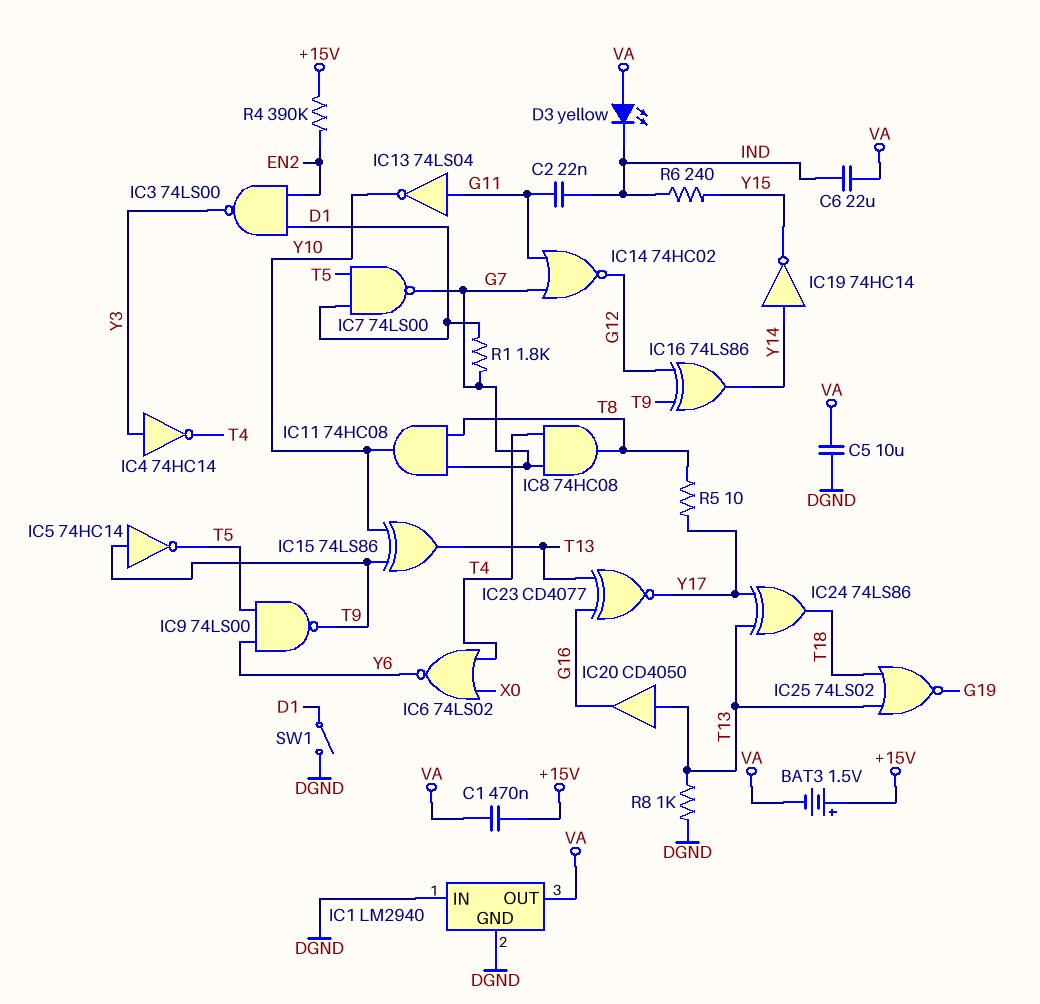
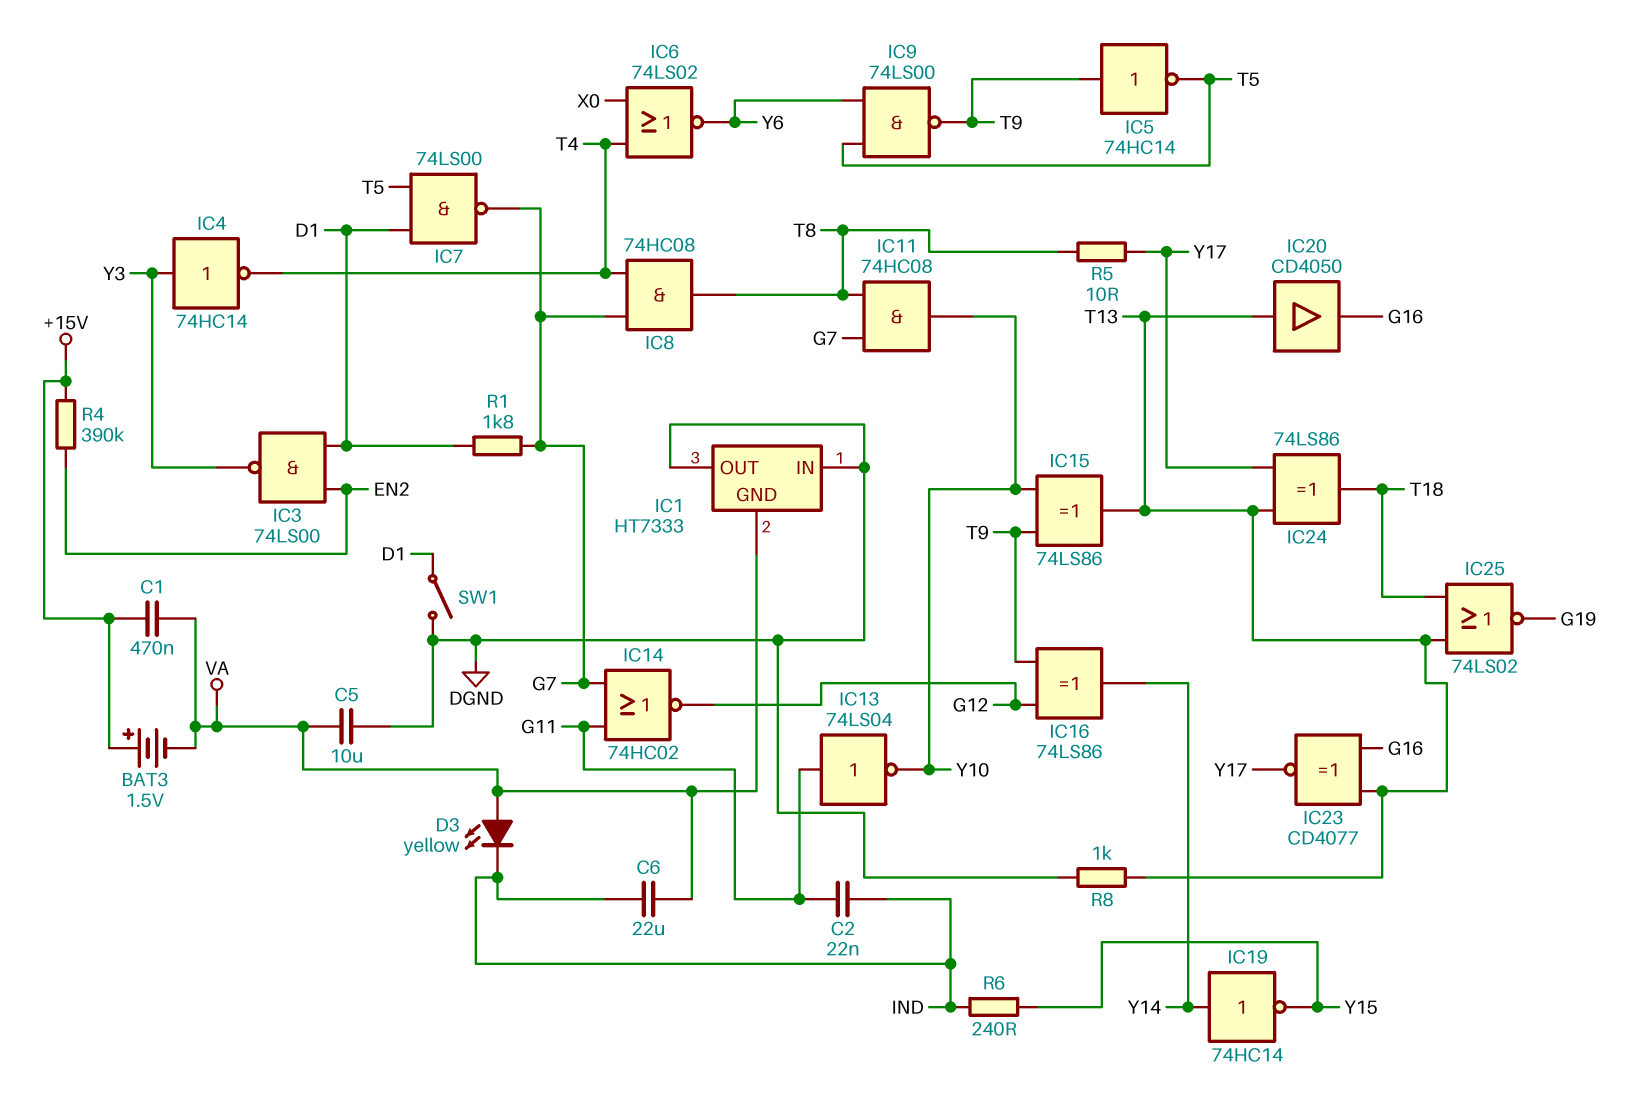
IC1: LM2940 -> HT7333
IC1 pin GND: DGND -> VA
IC1 pin OUT: VA -> DGND

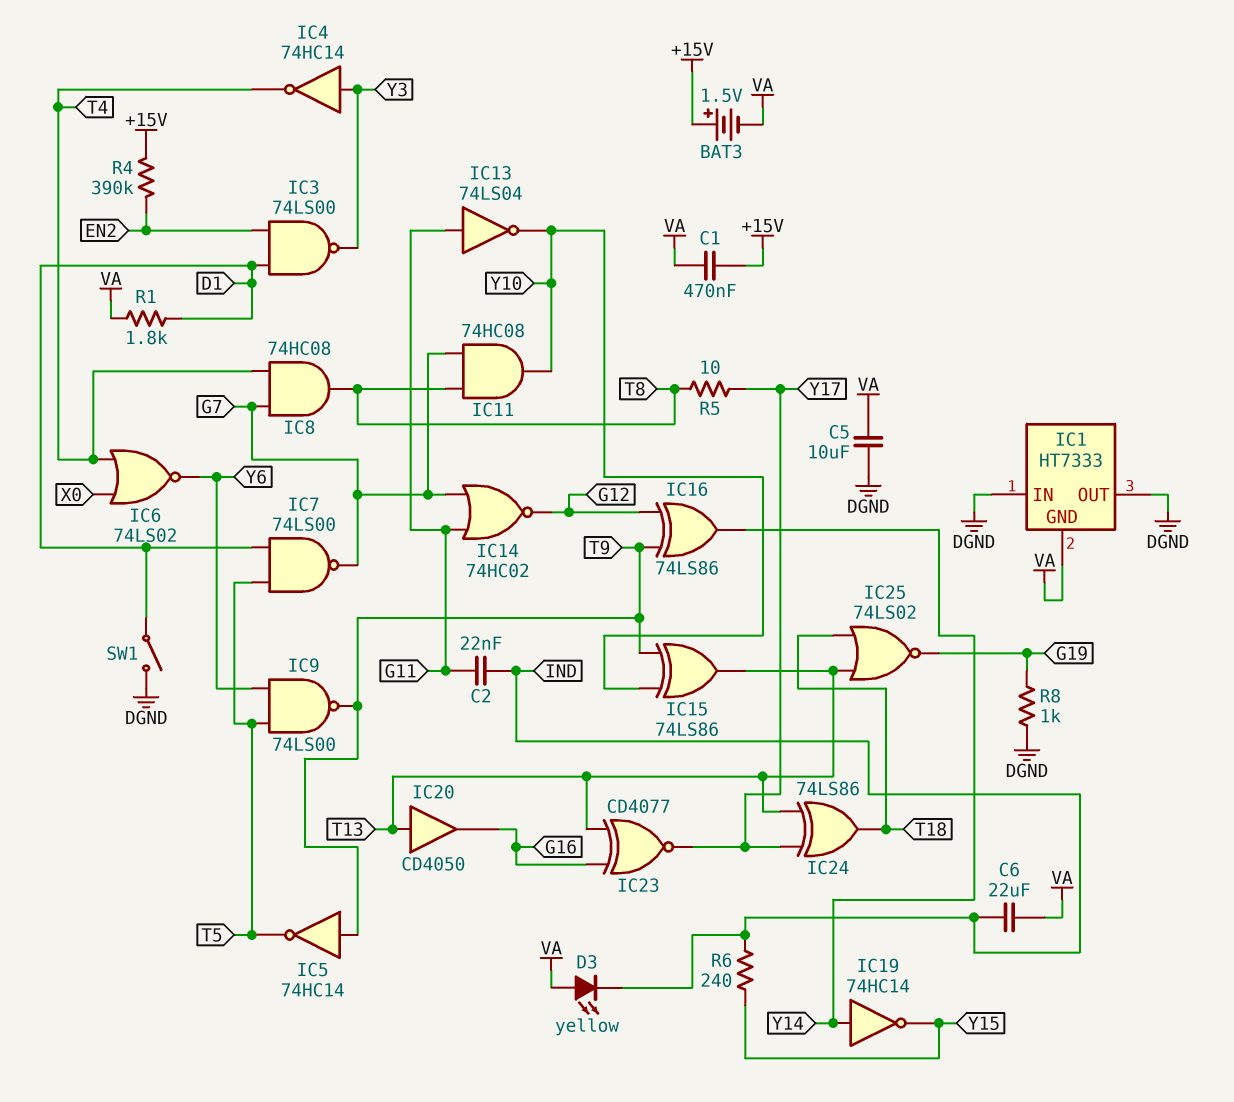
R1: 1.8k (D1, G7) -> 1.8k (D1, VA)
R8: 1k (DGND, T13) -> 1k (DGND, G19)

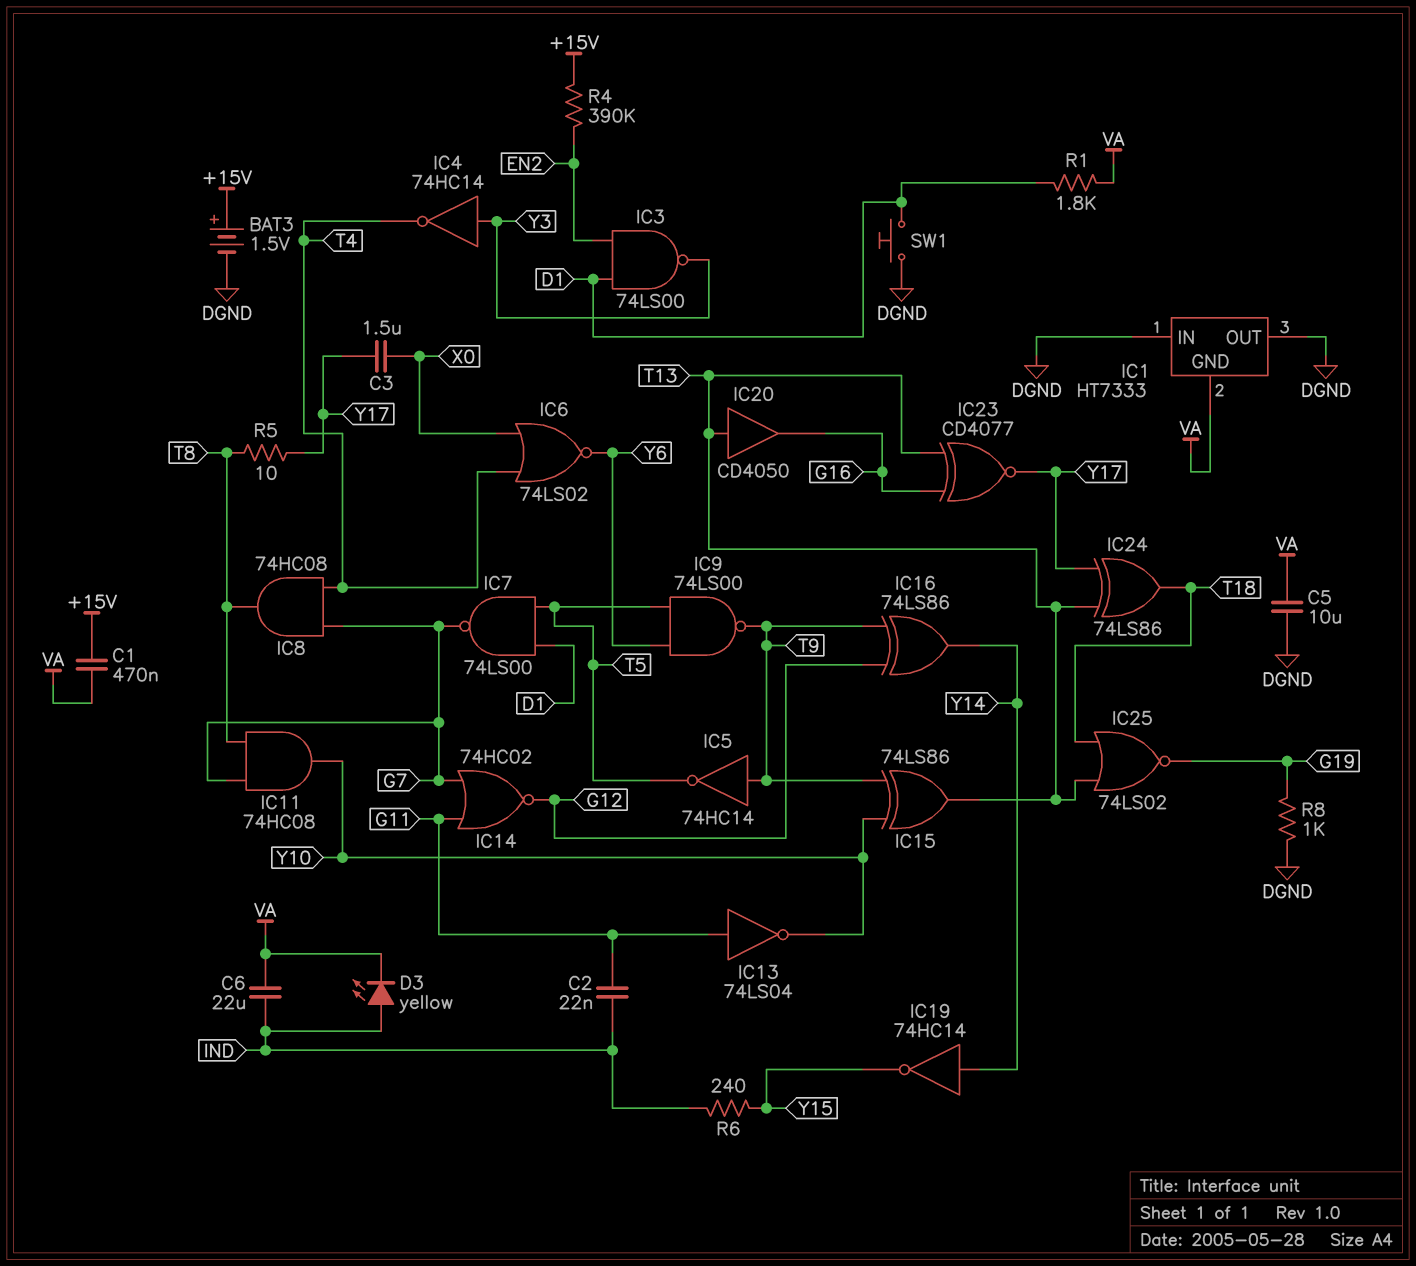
BAT3: 1.5V (plus +15V, minus VA) -> 1.5V (plus +15V, minus DGND)
C3: none -> 1.5uF (X0, Y17)
D3: LED yellow (A VA, K IND) -> LED yellow (A IND, K VA)
SW1: switch (D1, DGND) -> button (D1, DGND)

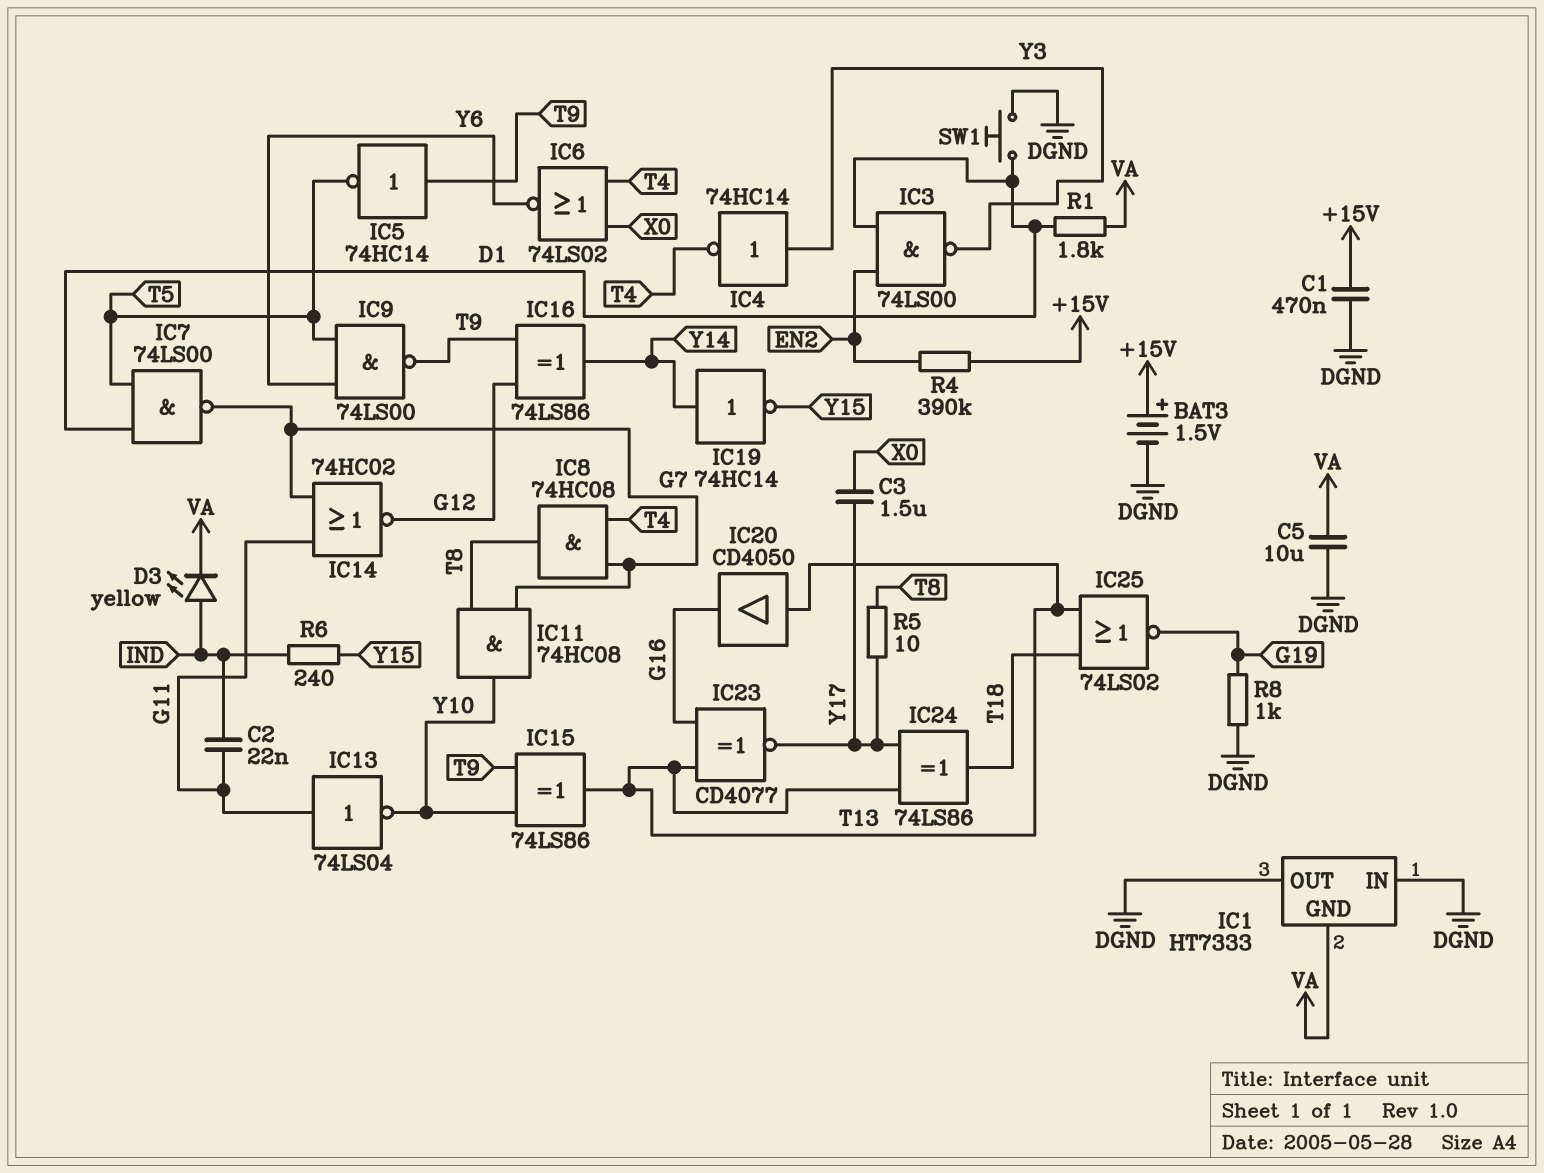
C1: 470nF (+15V, VA) -> 470nF (+15V, DGND)
C6: 22uF (IND, VA) -> none

